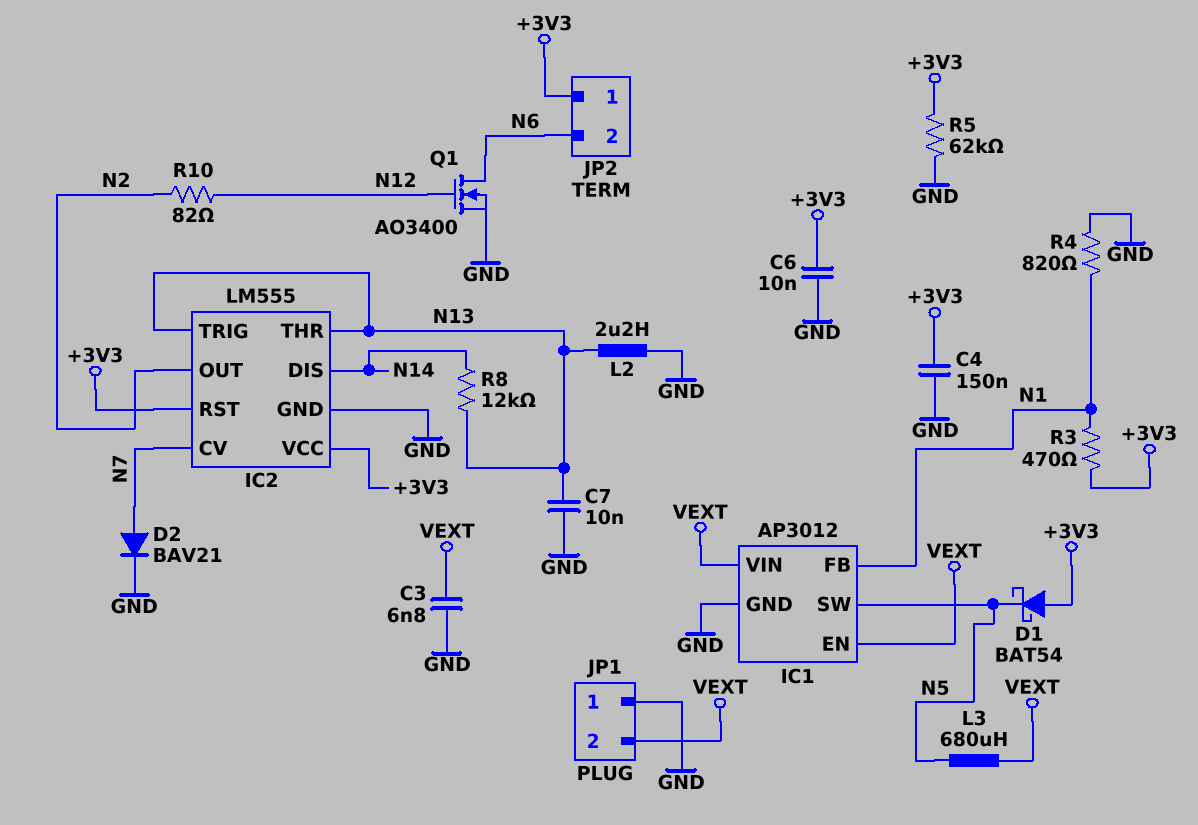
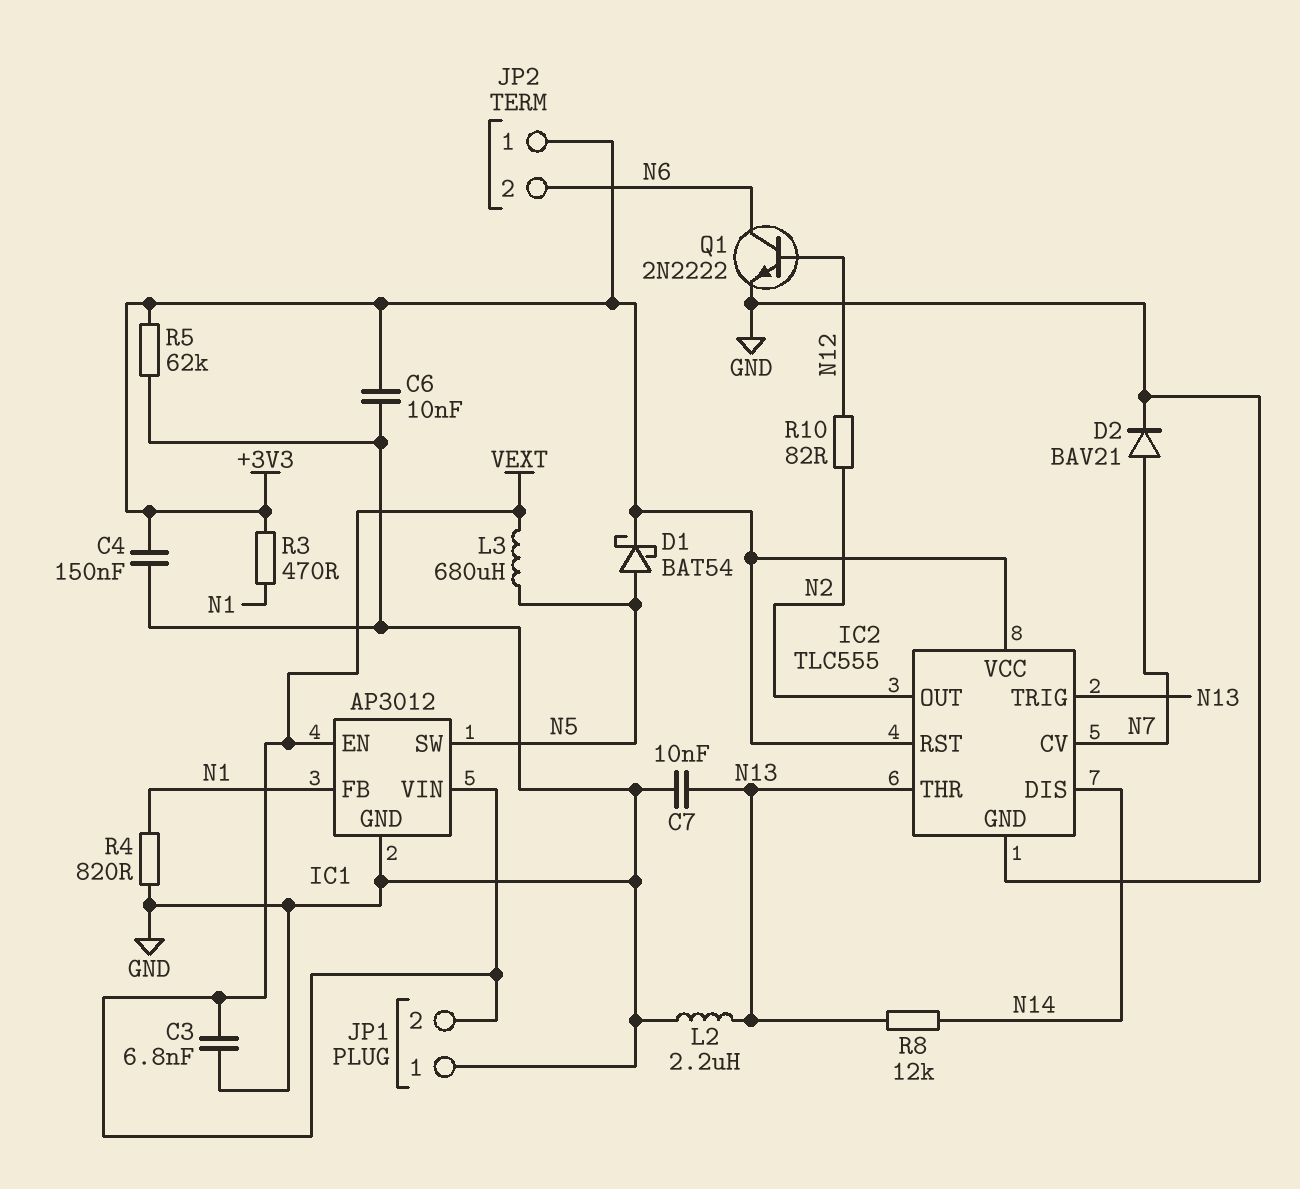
D1: schottky BAT54 (A +3V3, K N5) -> schottky BAT54 (A N5, K +3V3)
IC2: LM555 -> TLC555
Q1: NMOS AO3400 (G N12, D N6, S GND) -> NPN 2N2222 (B N12, C N6, E GND)

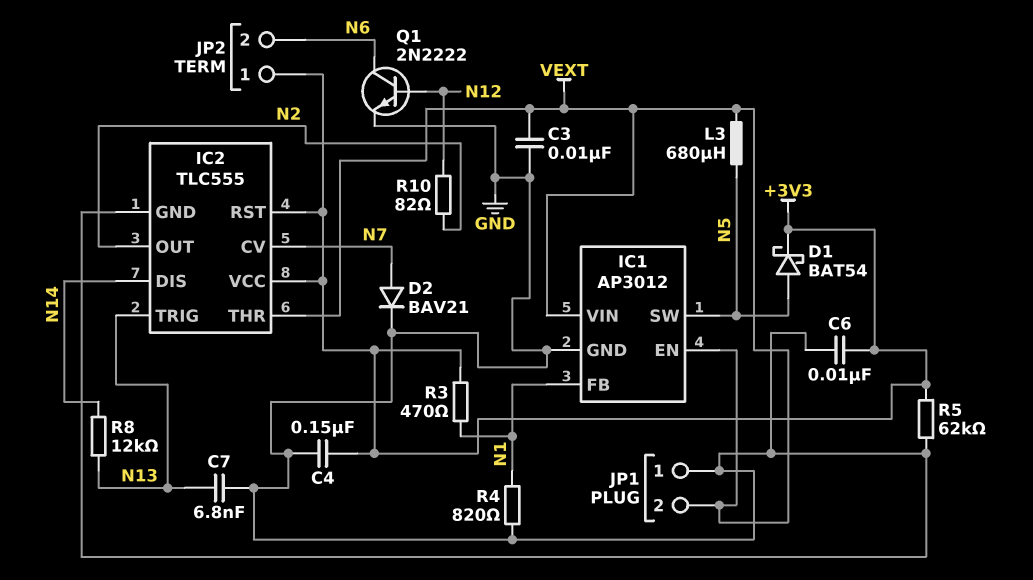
C3: 6.8nF (GND, VEXT) -> 10nF (GND, VEXT)
C7: 10nF (GND, N13) -> 6.8nF (GND, N13)
IC2 pin THR: N13 -> VEXT
L2: 2.2uH (GND, N13) -> none

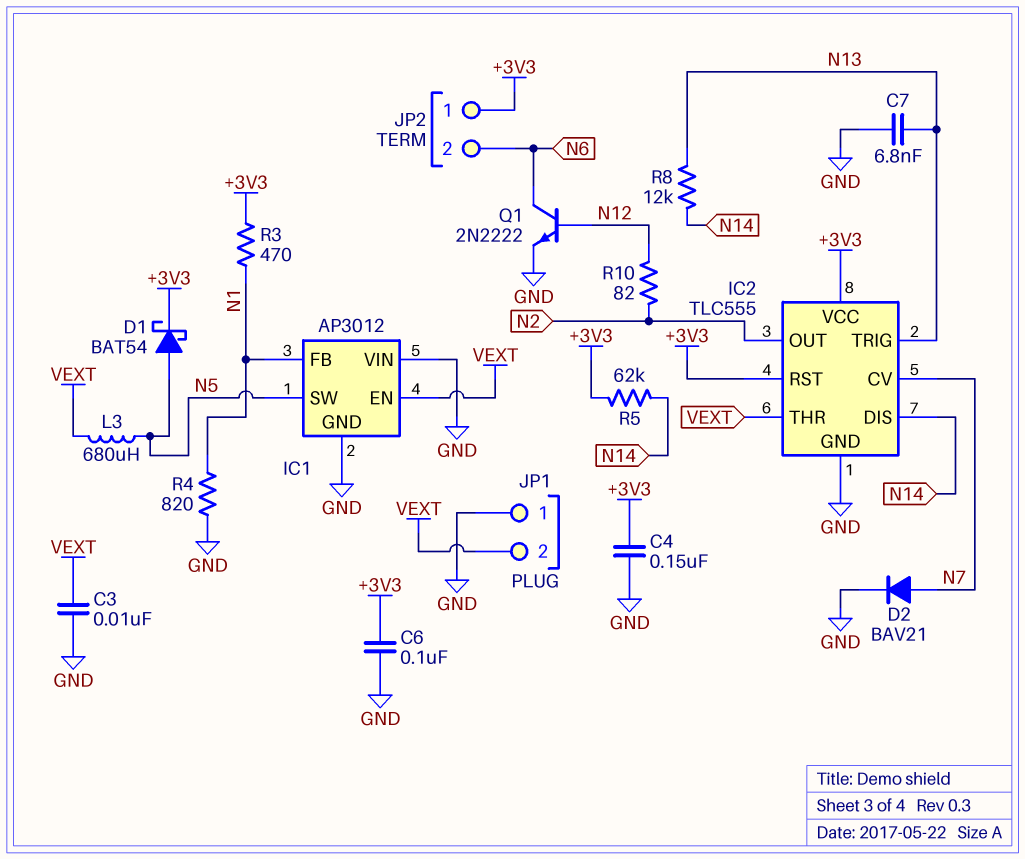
C6: 10nF (+3V3, GND) -> 100nF (+3V3, GND)
IC1 pin VIN: VEXT -> GND
R5: 62k (+3V3, GND) -> 62k (+3V3, N14)

